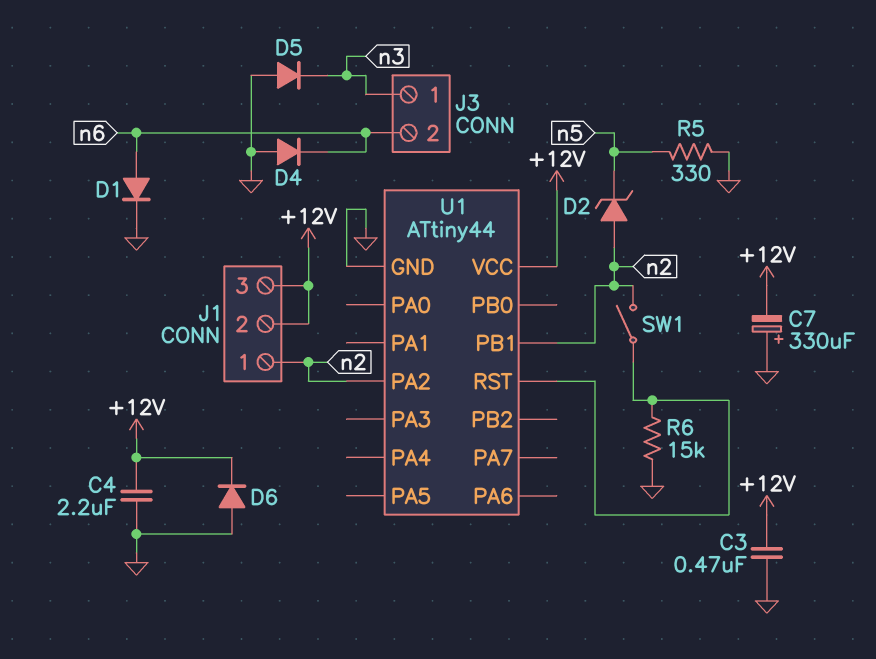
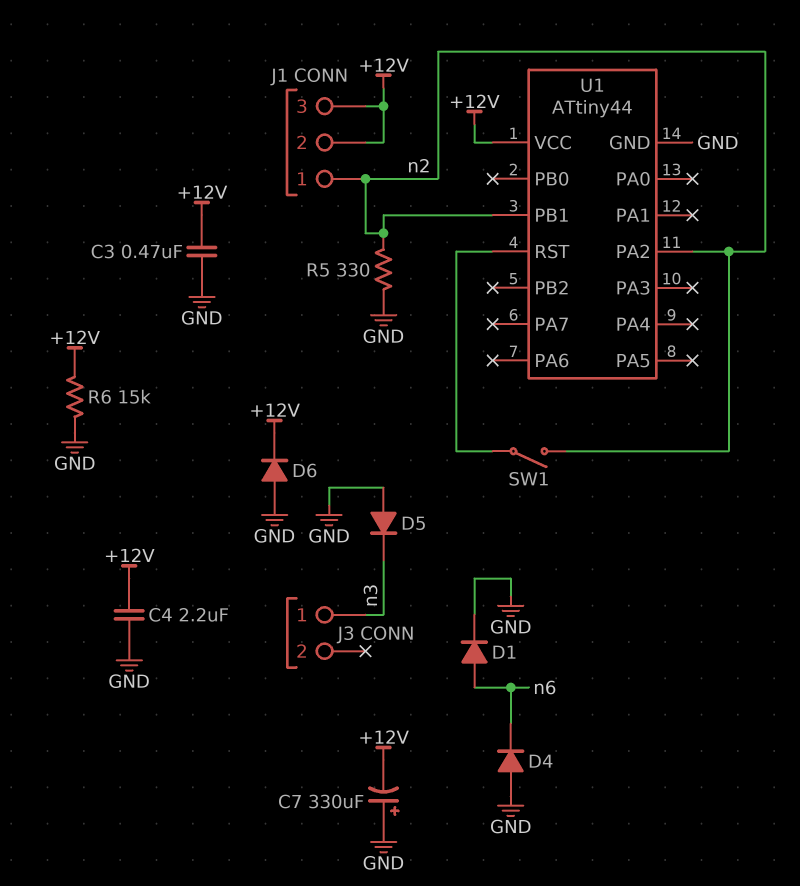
D2: zener (A n2, K n5) -> none
J3 pin 2: n6 -> none
R5: 330 (GND, n5) -> 330 (GND, n2)
R6: 15k (GND, U1/RST) -> 15k (+12V, GND)

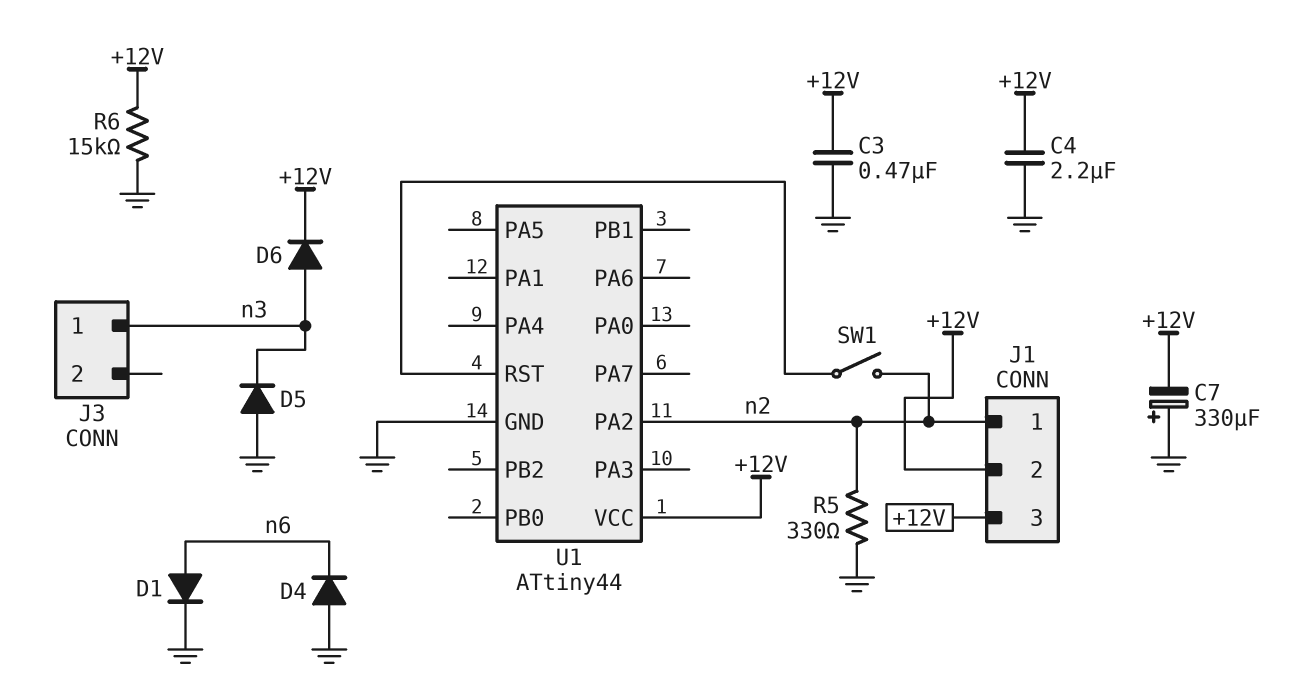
D6: diode (A GND, K +12V) -> diode (A n3, K +12V)
U1 pin PB1: n2 -> none

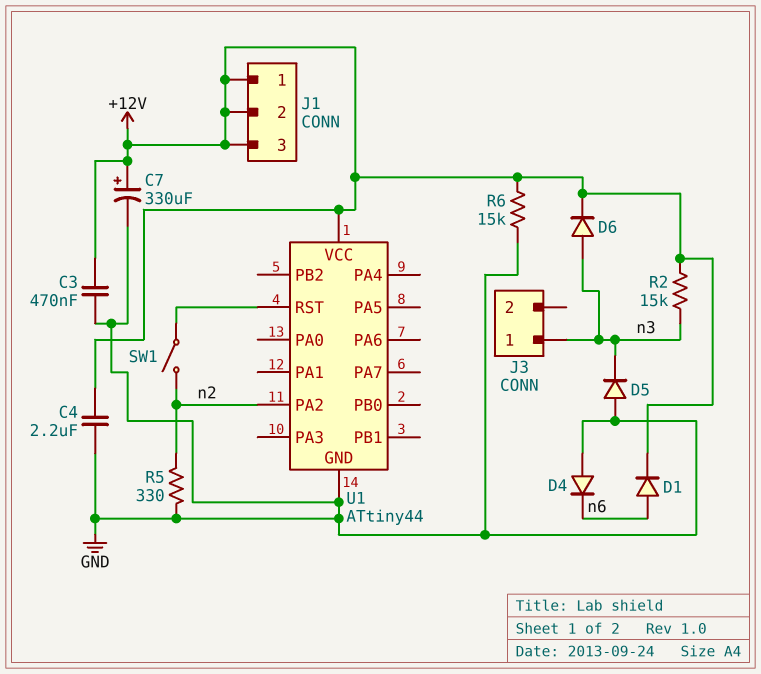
C7: 330uF (plus GND, minus +12V) -> 330uF (plus +12V, minus GND)
D1: diode (A n6, K GND) -> diode (A n6, K +12V)
J1 pin 1: n2 -> +12V
R2: none -> 15k (+12V, n3)

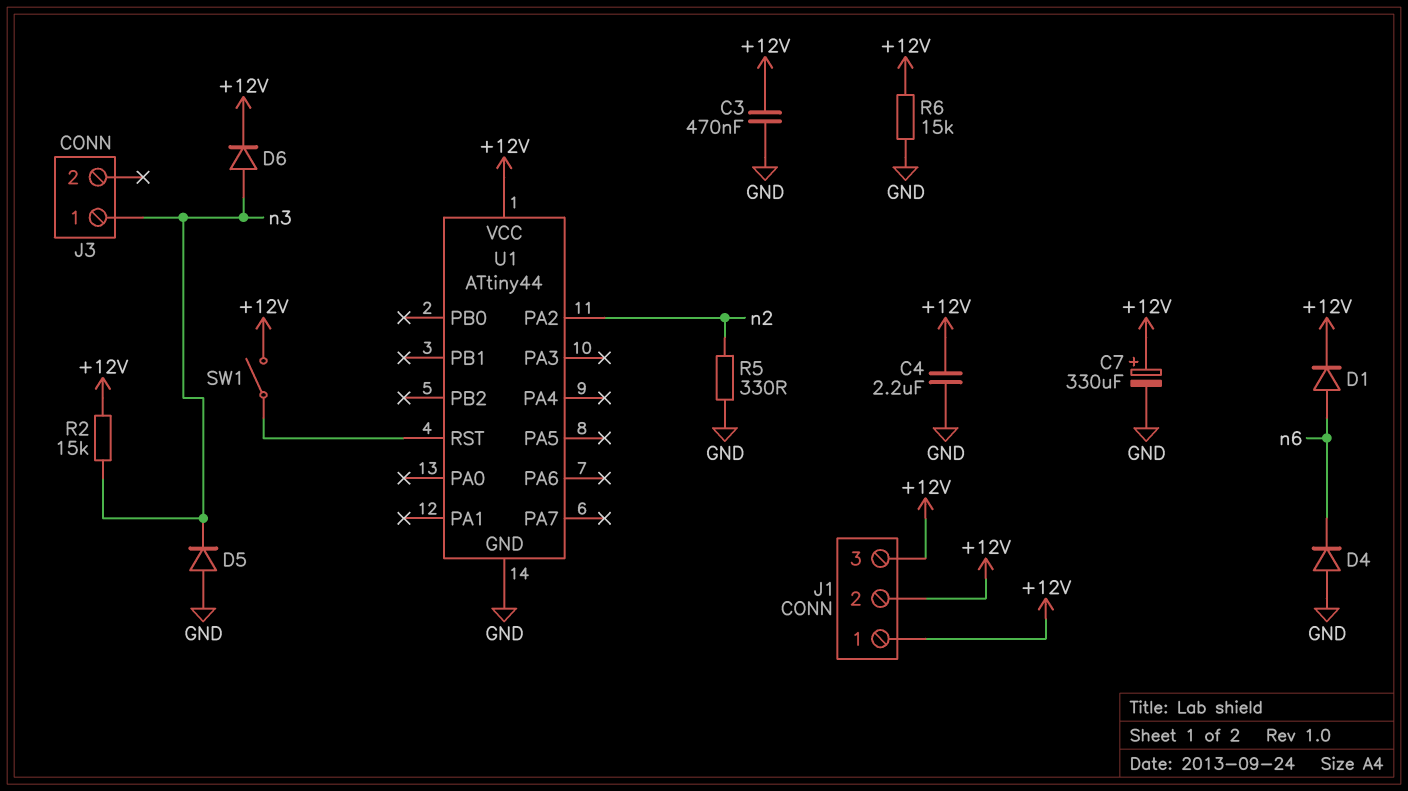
SW1: switch (U1/RST, n2) -> switch (+12V, U1/RST)

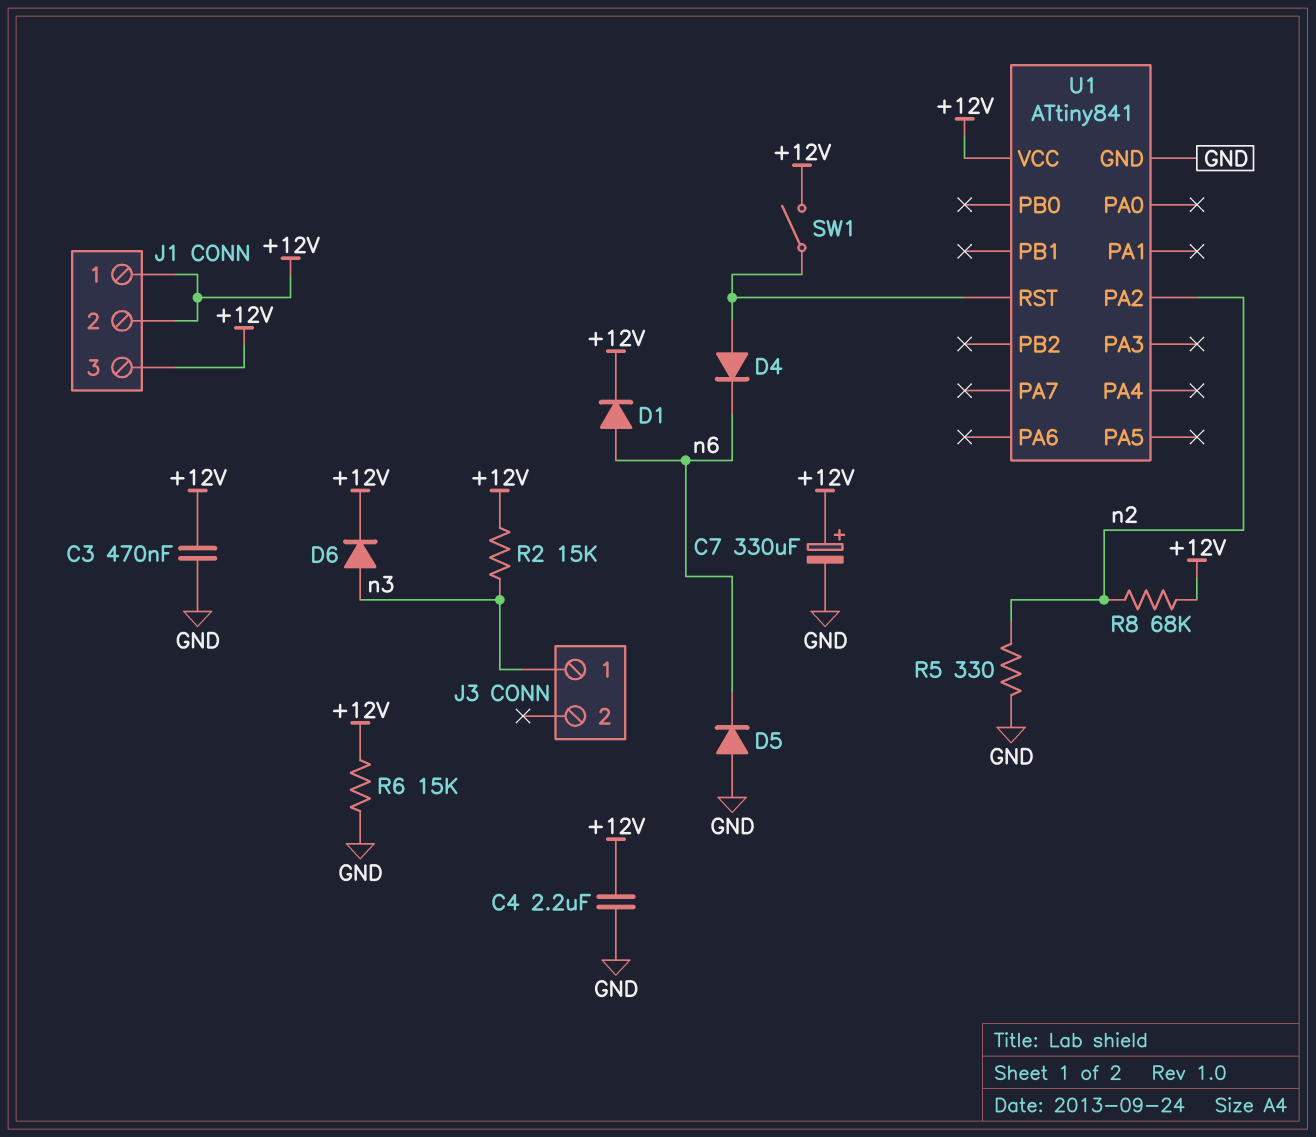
D4: diode (A GND, K n6) -> diode (A U1/RST, K n6)
D5: diode (A GND, K n3) -> diode (A GND, K n6)
R8: none -> 68k (+12V, n2)
U1: ATtiny44 -> ATtiny841

